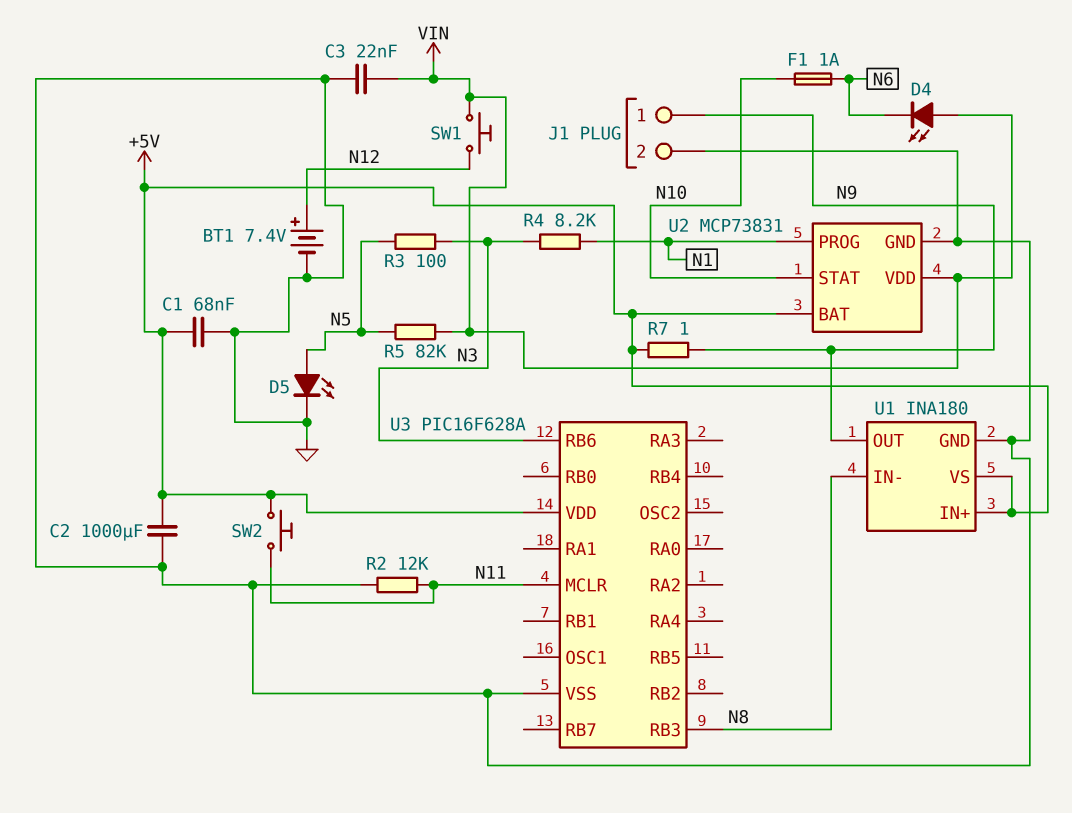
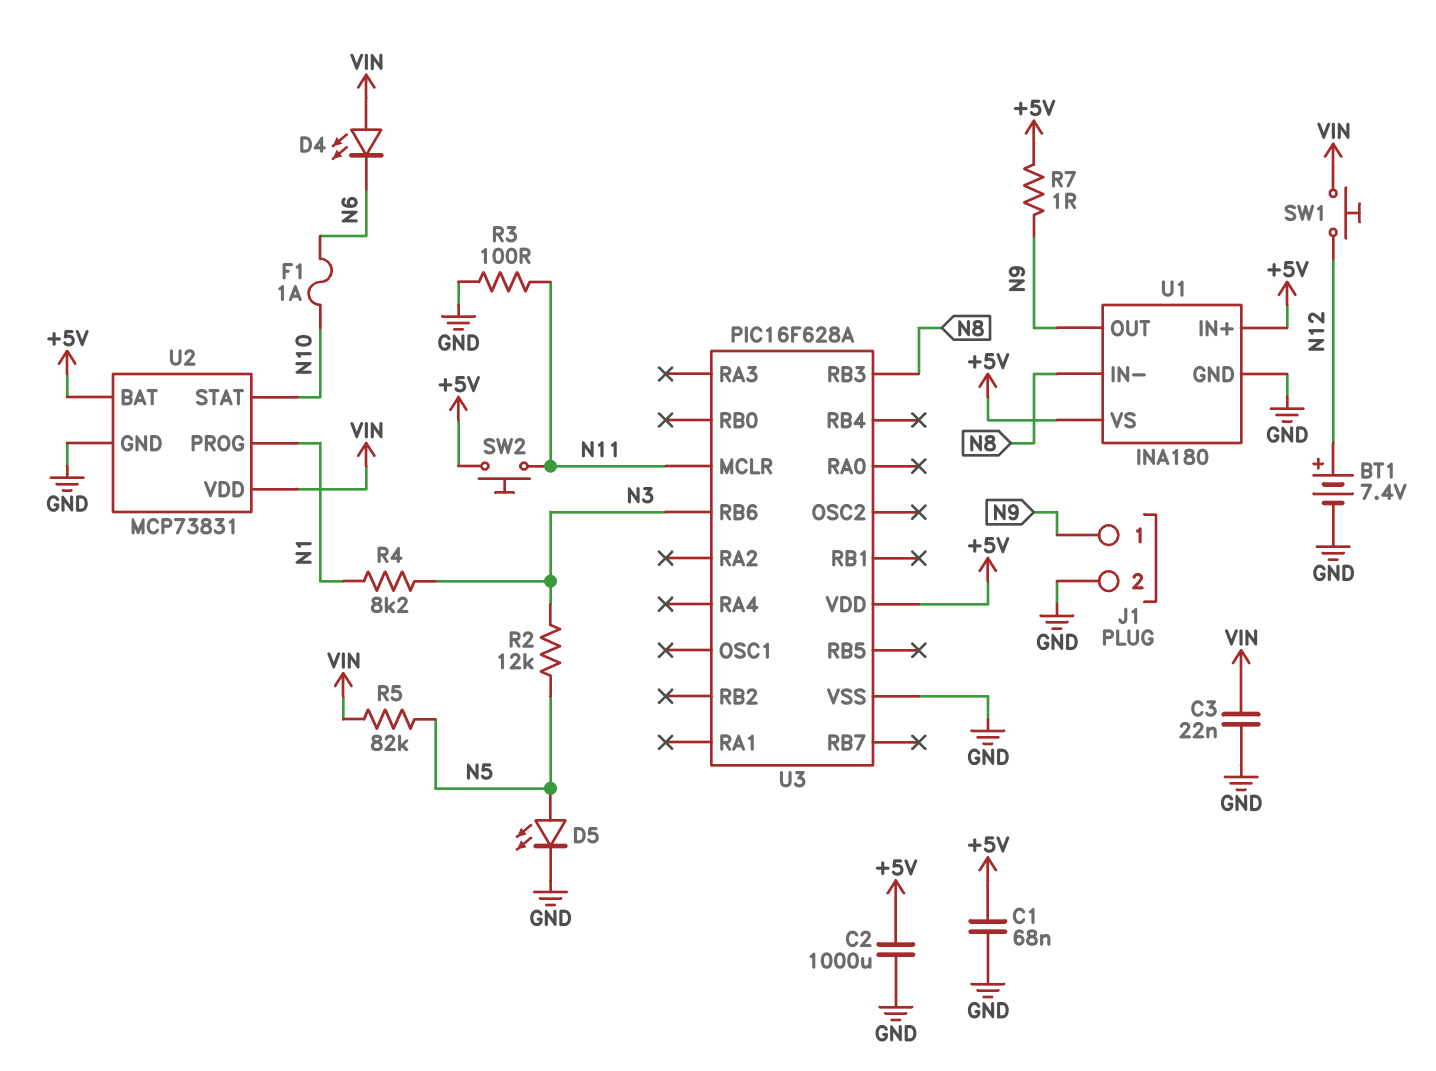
R2: 12k (GND, N11) -> 12k (N3, N5)
R3: 100 (N3, N5) -> 100 (GND, N11)

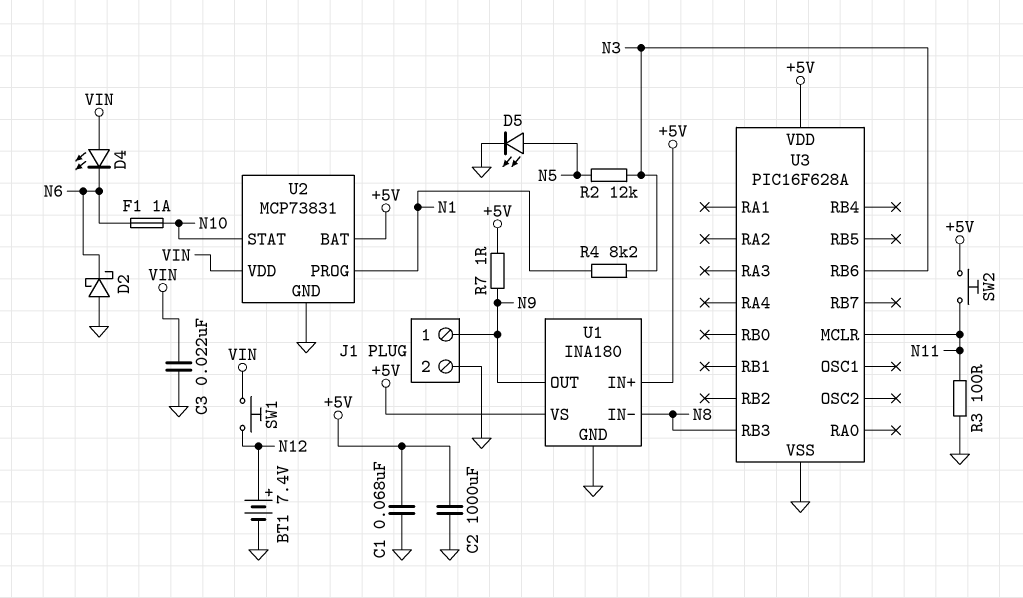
D2: none -> schottky (A GND, K N6)
R5: 82k (N5, VIN) -> none

